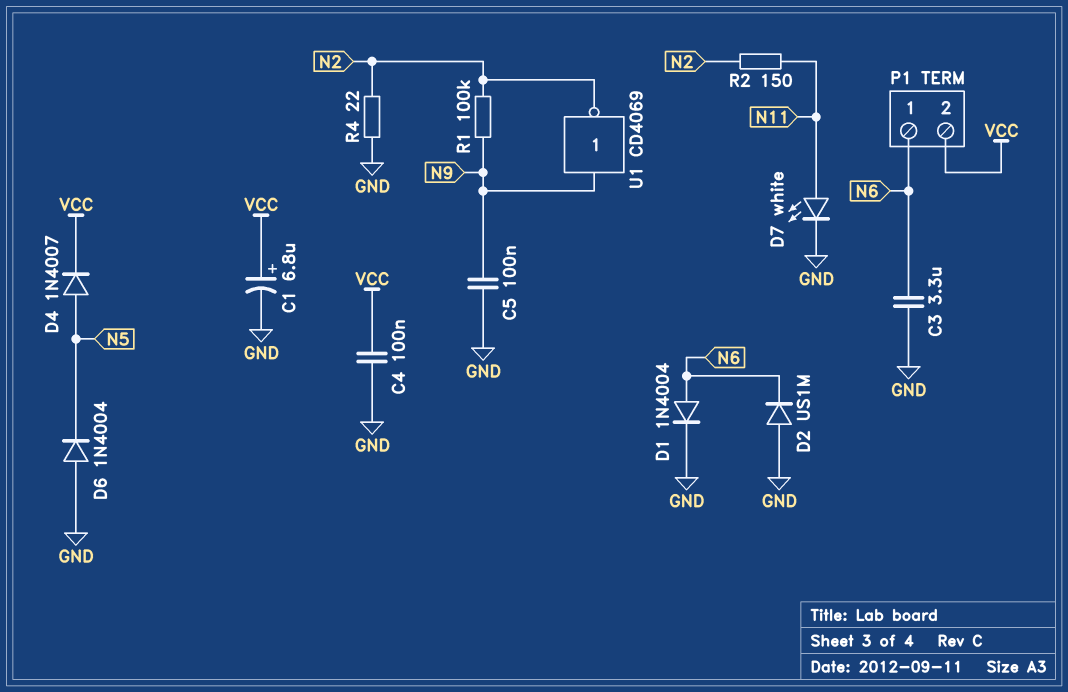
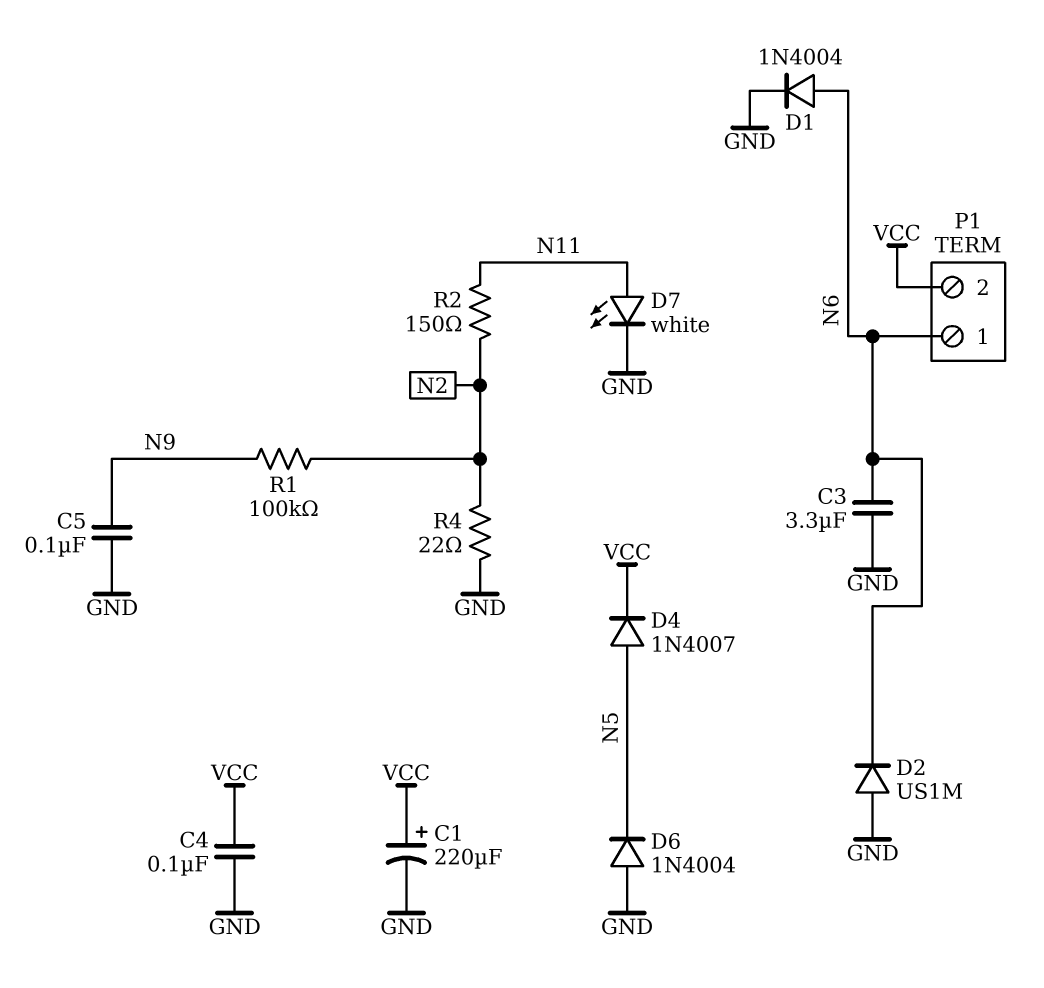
C1: 6.8uF (plus VCC, minus GND) -> 220uF (plus VCC, minus GND)
U1: NOT CD4069 (in N9, out N2) -> none

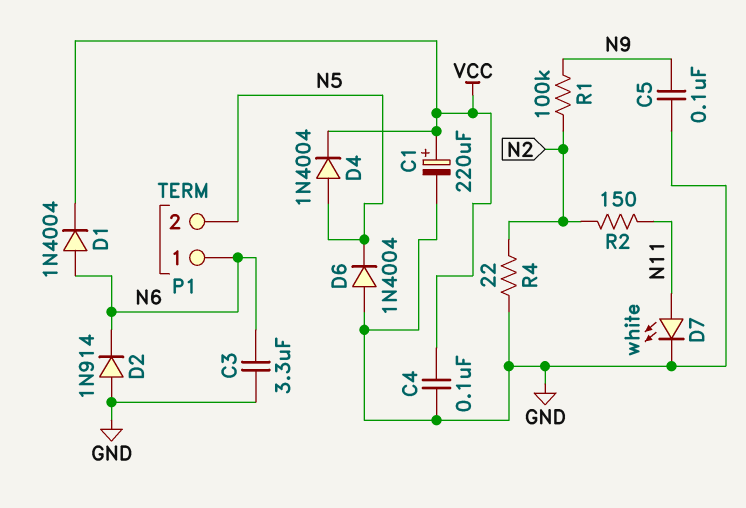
D1: diode 1N4004 (A N6, K GND) -> diode 1N4004 (A N6, K VCC)
D2: diode US1M (A GND, K N6) -> diode 1N914 (A GND, K N6)
D4: diode 1N4007 (A N5, K VCC) -> diode 1N4004 (A N5, K VCC)
P1 pin 2: VCC -> N5

